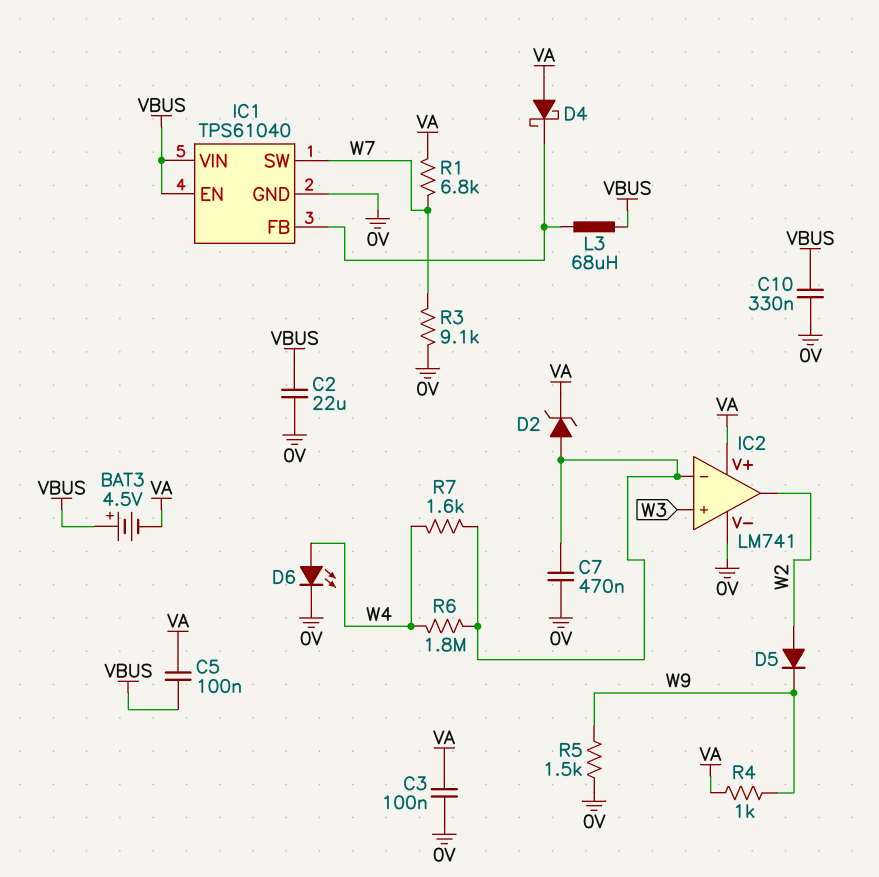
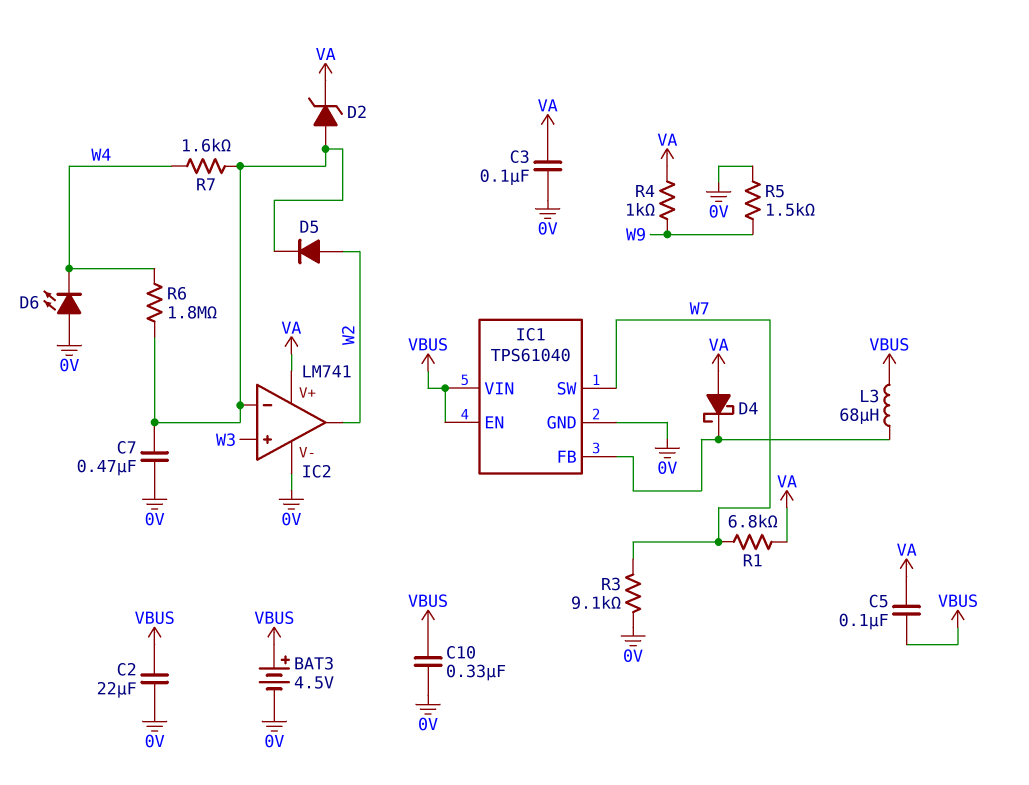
BAT3: 4.5V (plus VBUS, minus VA) -> 4.5V (plus VBUS, minus 0V)
D5: diode (A W2, K W9) -> diode (A W2, K IC2/in-)
D6: LED (A W4, K 0V) -> LED (A 0V, K W4)

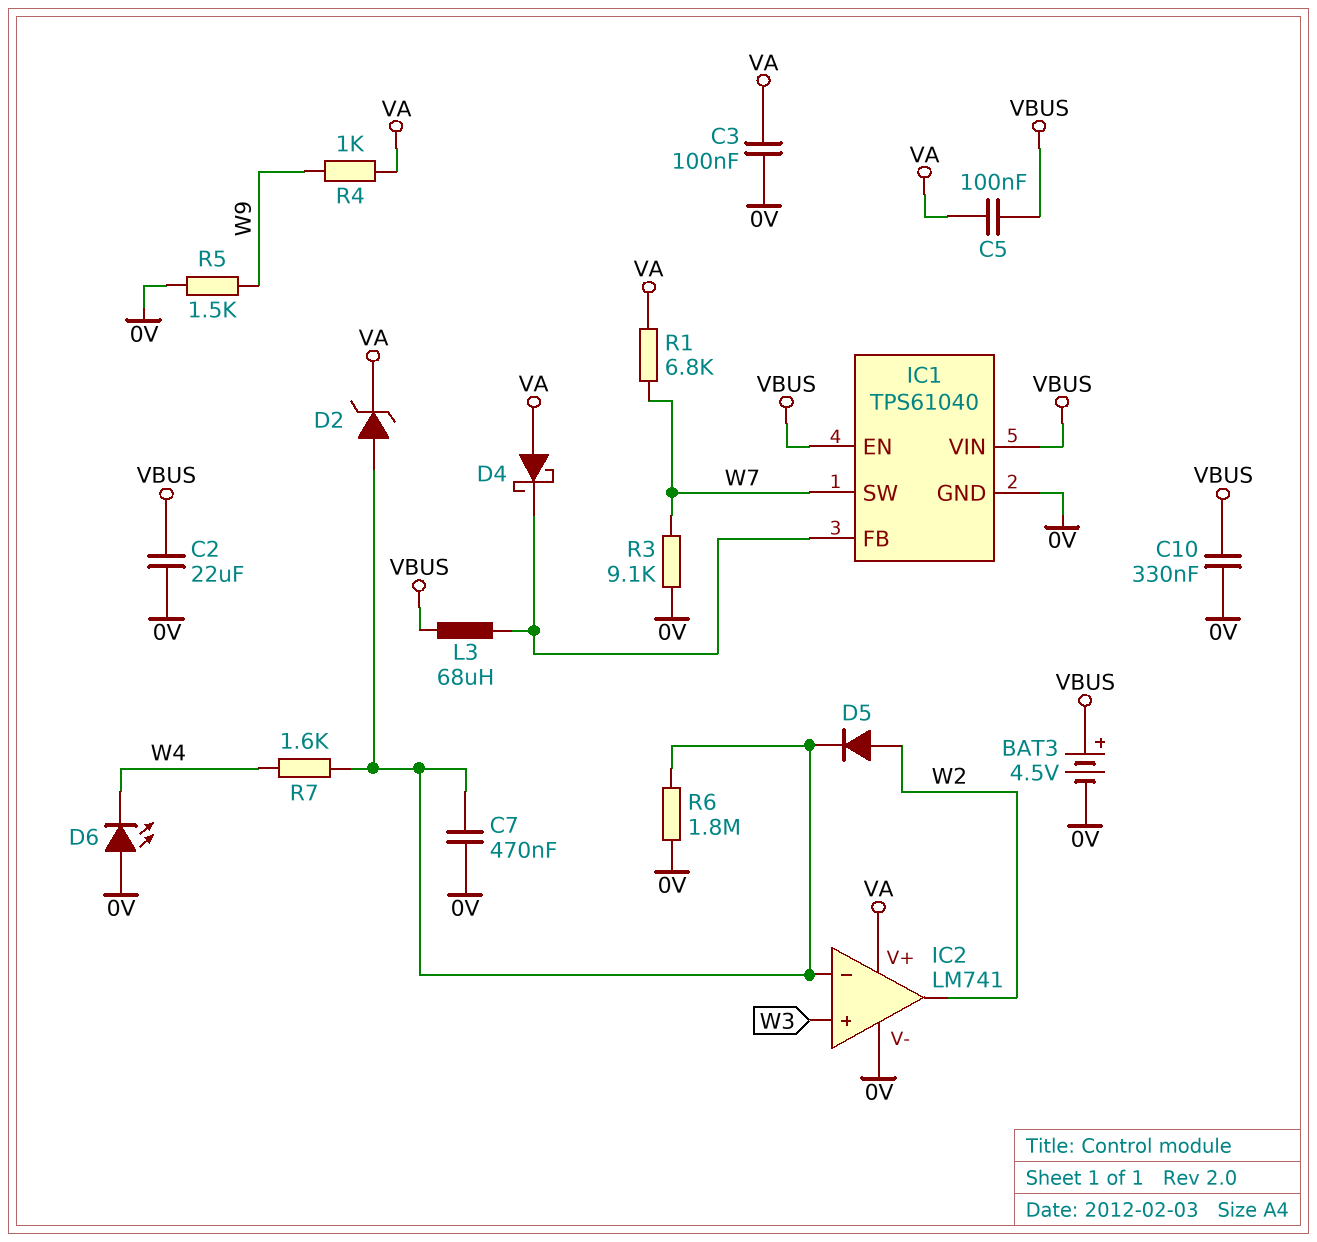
R6: 1.8M (IC2/in-, W4) -> 1.8M (0V, IC2/in-)

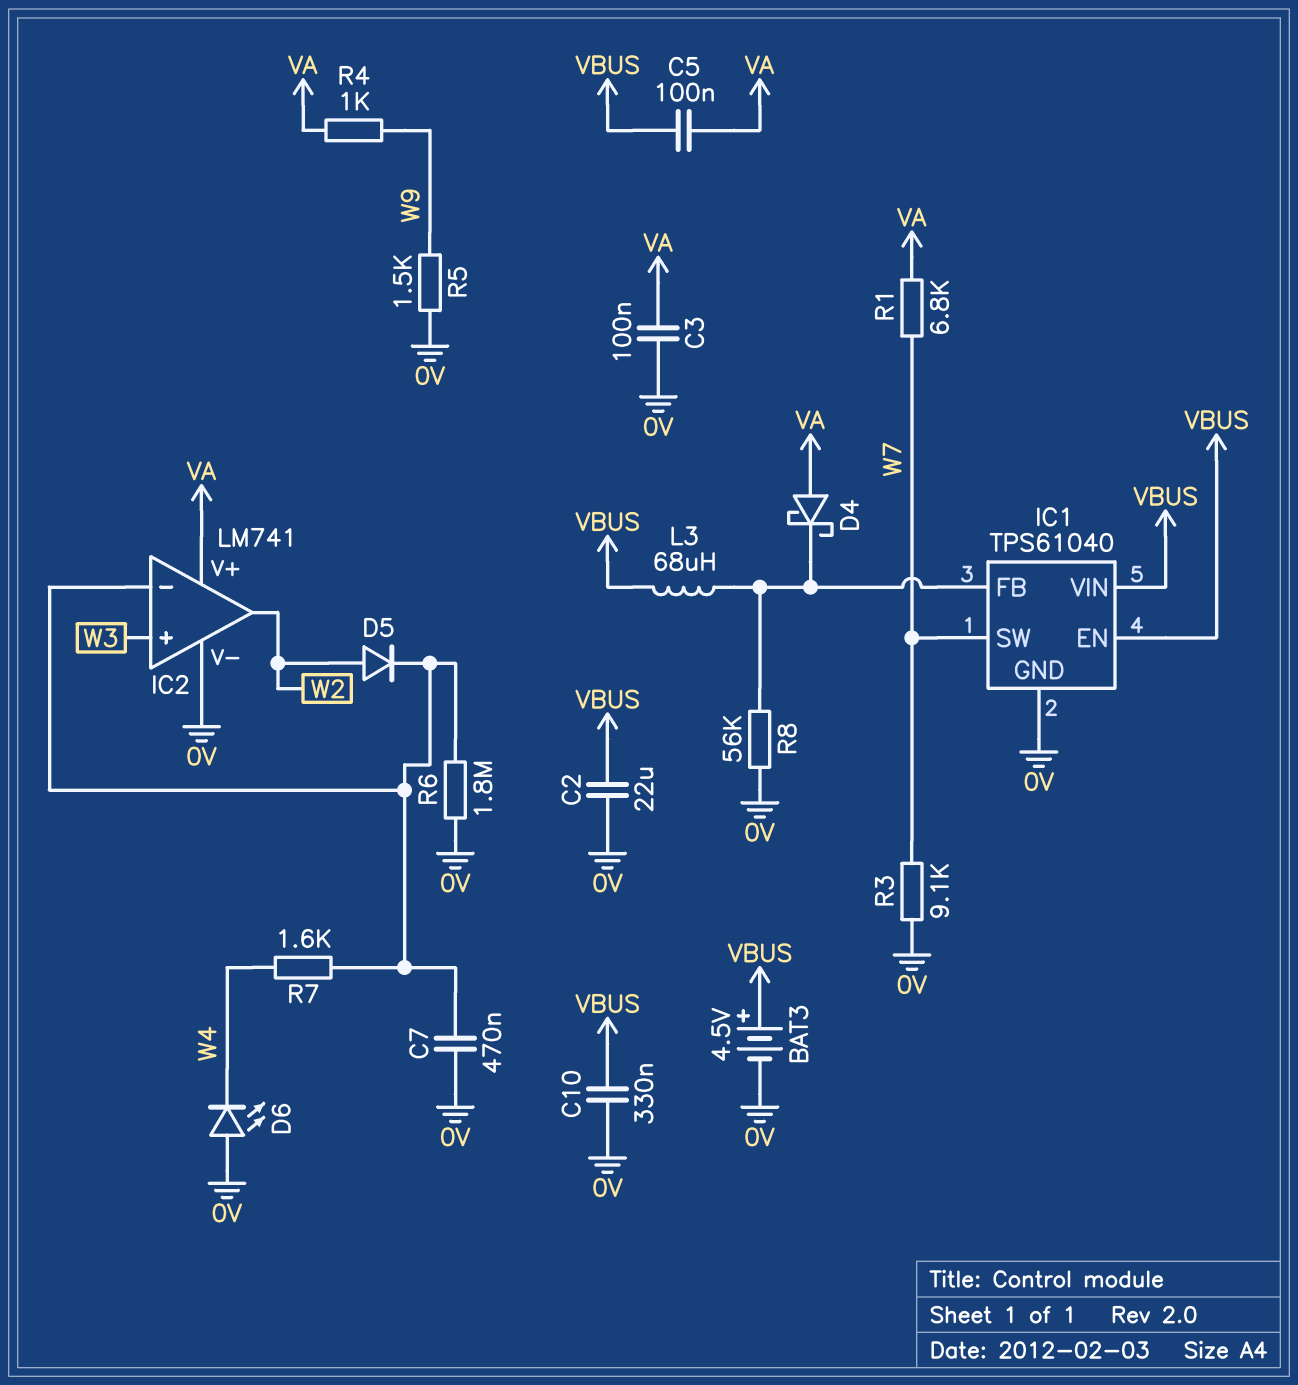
D2: zener (A IC2/in-, K VA) -> none
R8: none -> 56k (0V, IC1/FB)

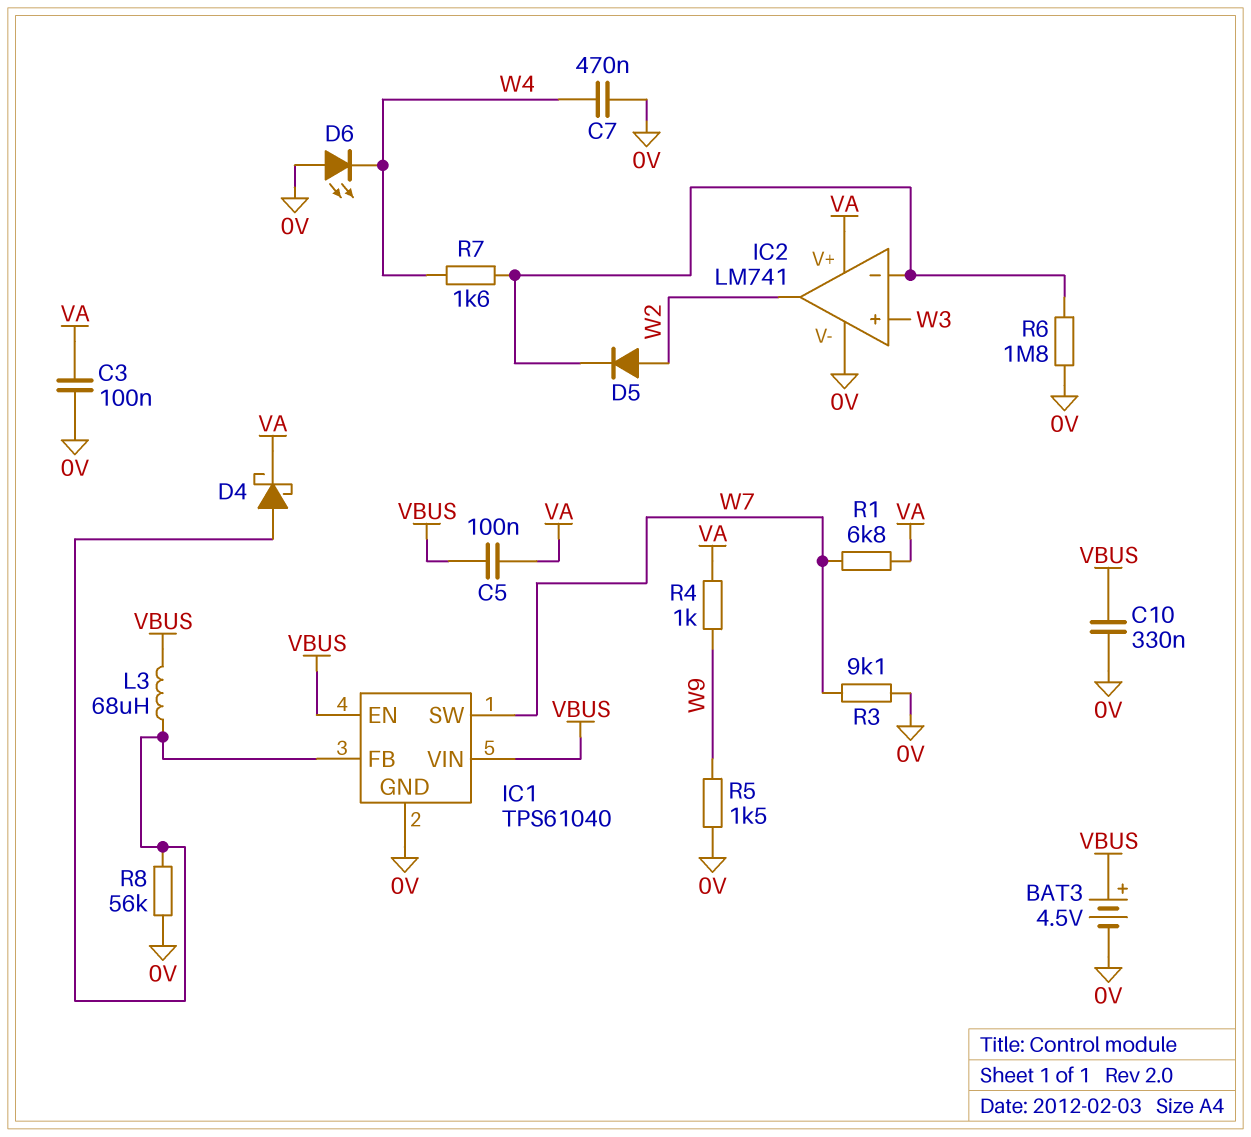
C2: 22uF (0V, VBUS) -> none
C7: 470nF (0V, IC2/in-) -> 470nF (0V, W4)
D4: schottky (A VA, K IC1/FB) -> schottky (A IC1/FB, K VA)

